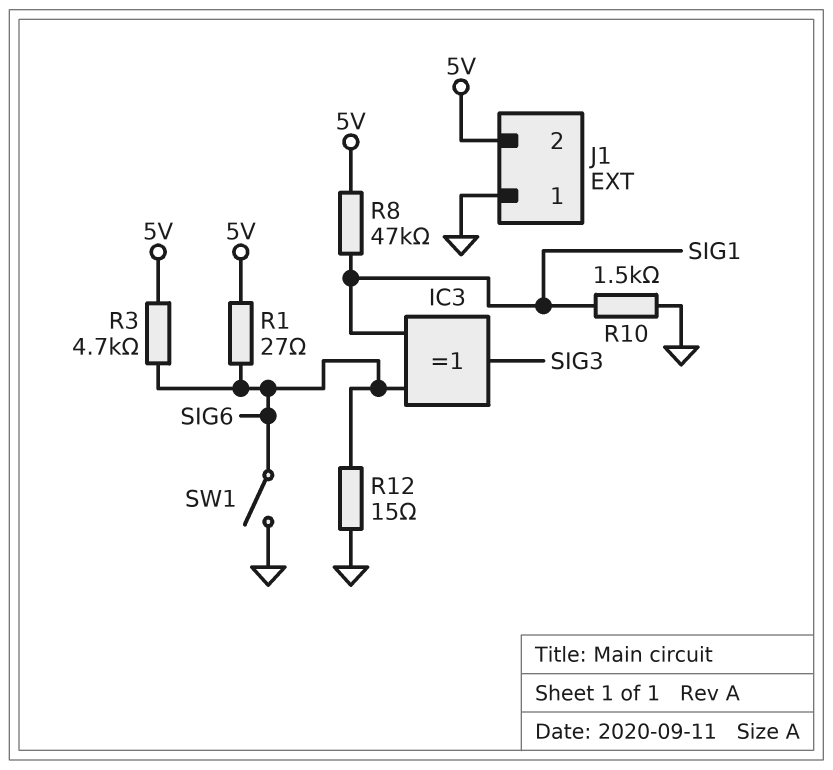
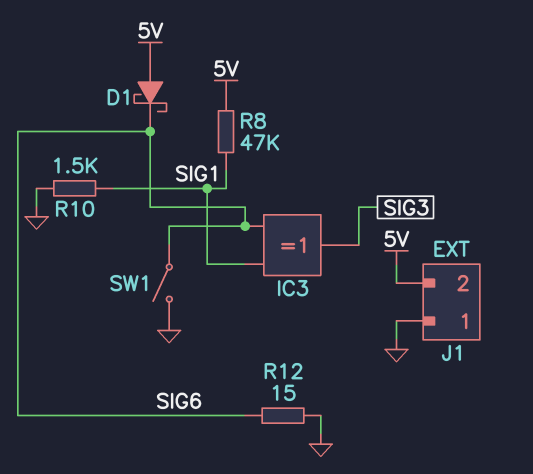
D1: none -> schottky (A 5V, K SIG6)
R1: 27 (5V, SIG6) -> none
R3: 4.7k (5V, SIG6) -> none

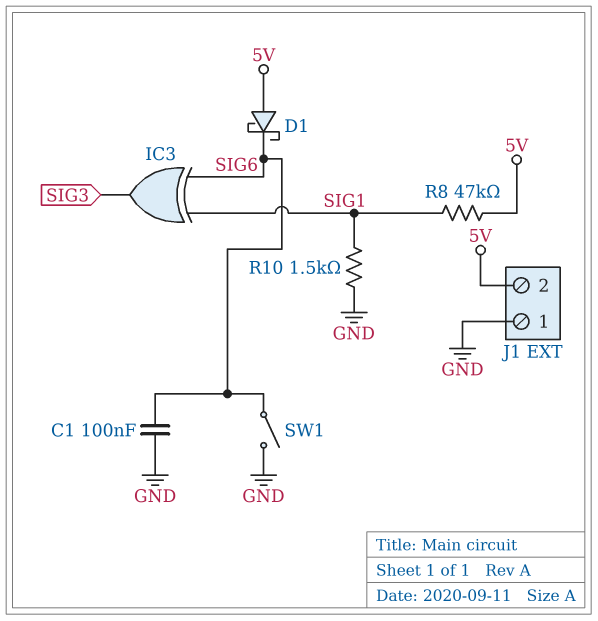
C1: none -> 100nF (GND, SIG6)
R12: 15 (GND, SIG6) -> none

